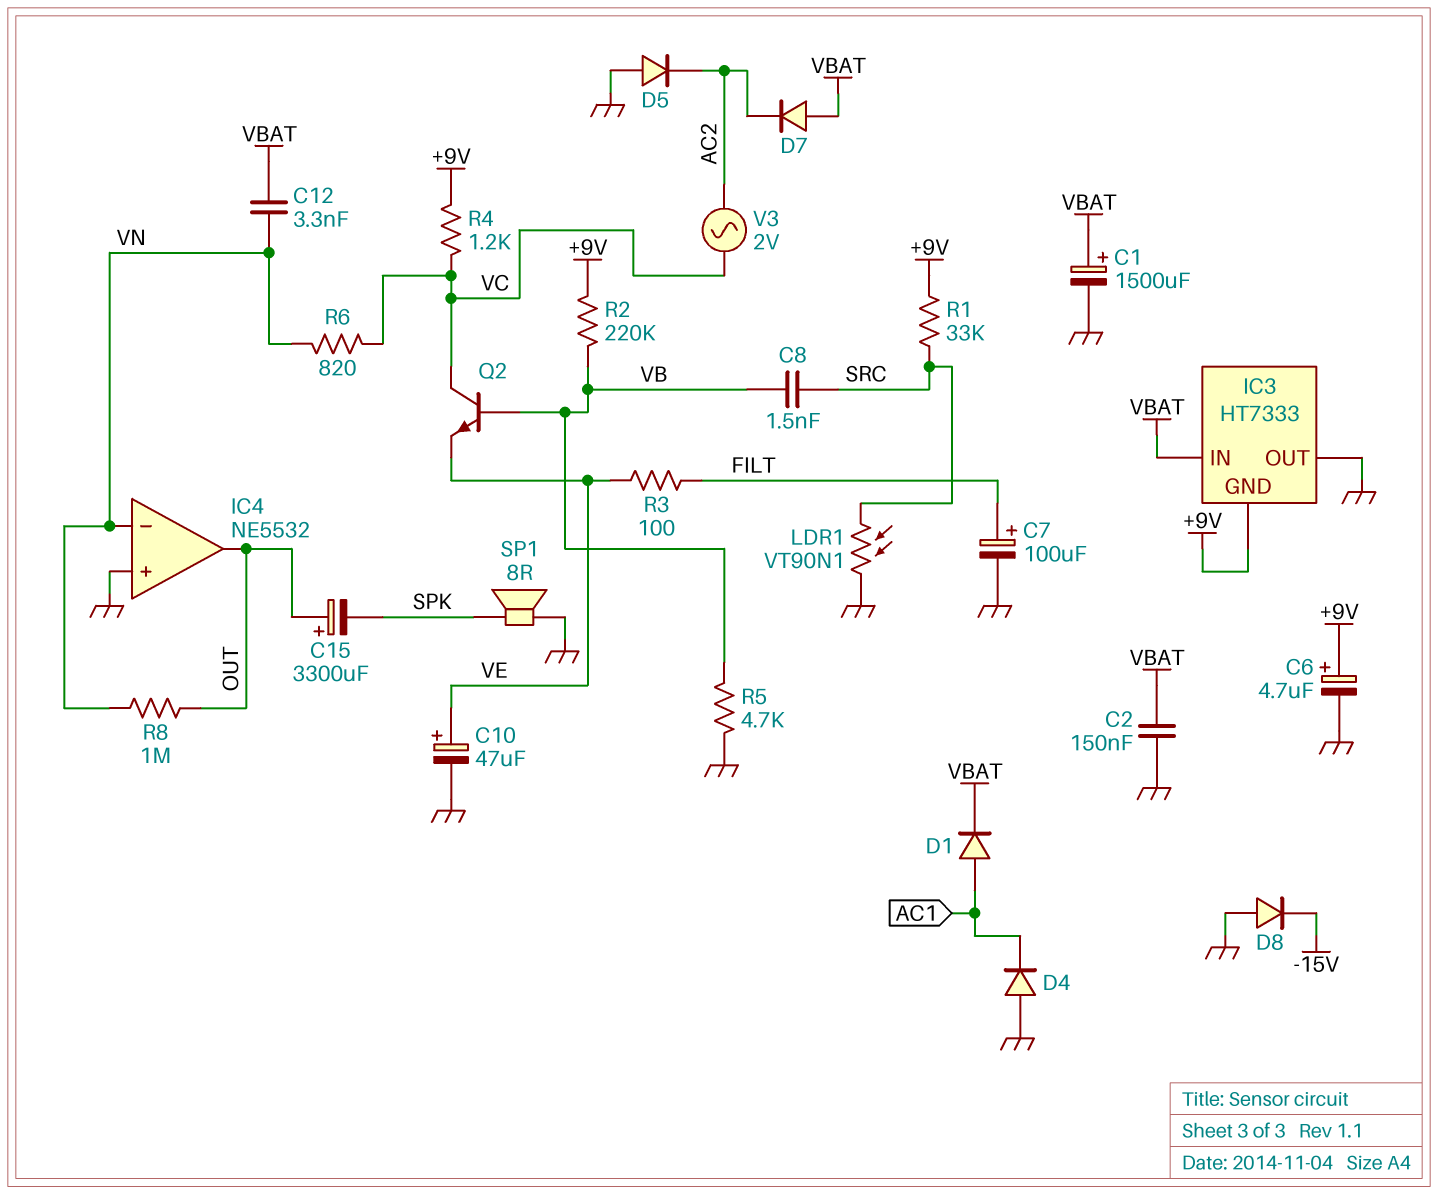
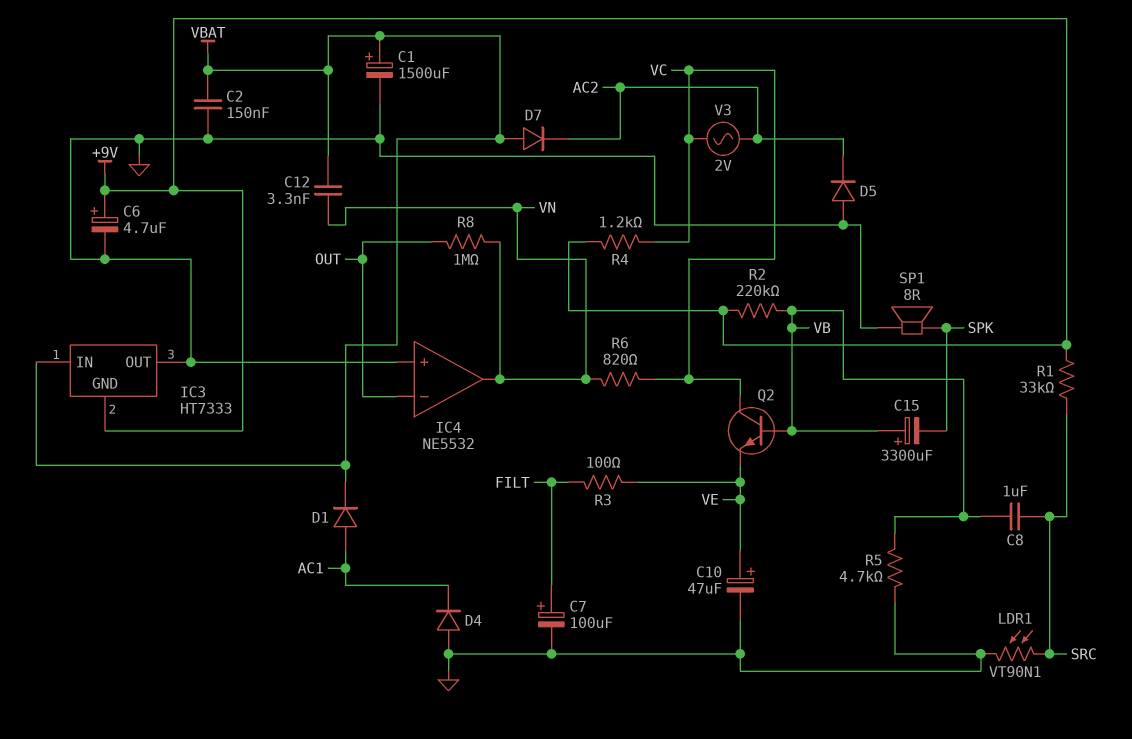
C8: 1.5nF (SRC, VB) -> 1uF (SRC, VB)
C15: 3300uF (plus OUT, minus SPK) -> 3300uF (plus VB, minus SPK)
D8: diode (A GND, K -15V) -> none
IC4 pin in-: VN -> OUT
IC4 pin out: OUT -> VN

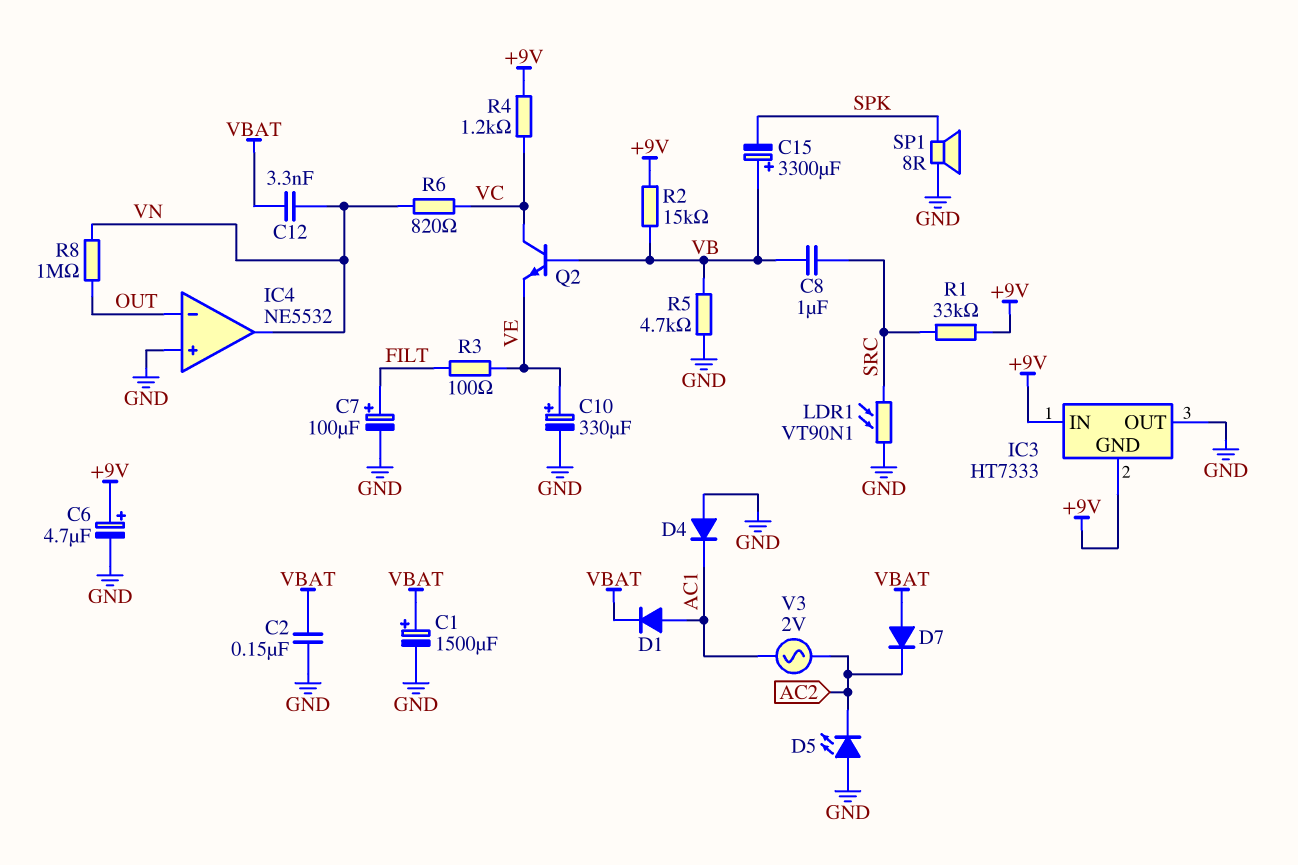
C10: 47uF (plus VE, minus GND) -> 330uF (plus VE, minus GND)
D5: diode (A GND, K AC2) -> LED (A GND, K AC2)
IC3 pin IN: VBAT -> +9V
R2: 220k (+9V, VB) -> 15k (+9V, VB)
V3: AC 2V (AC2, VC) -> AC 2V (AC1, AC2)

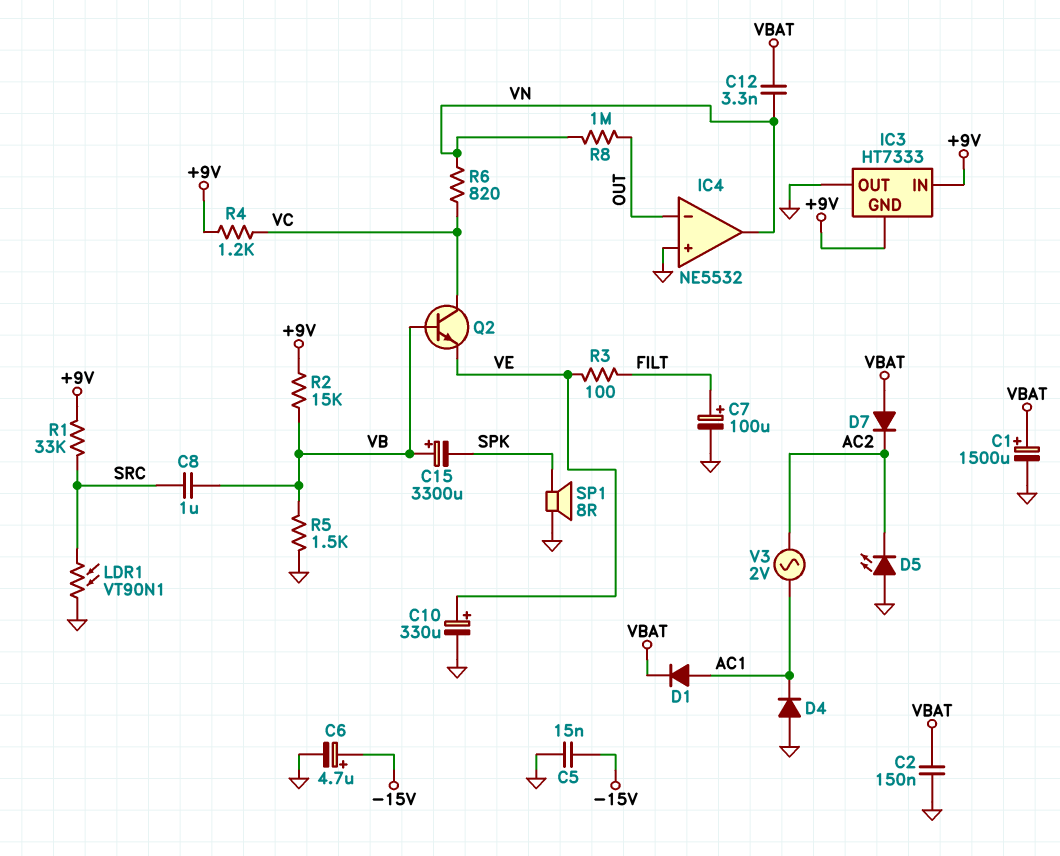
C5: none -> 15nF (-15V, GND)
C6: 4.7uF (plus +9V, minus GND) -> 4.7uF (plus -15V, minus GND)
R5: 4.7k (GND, VB) -> 1.5k (GND, VB)

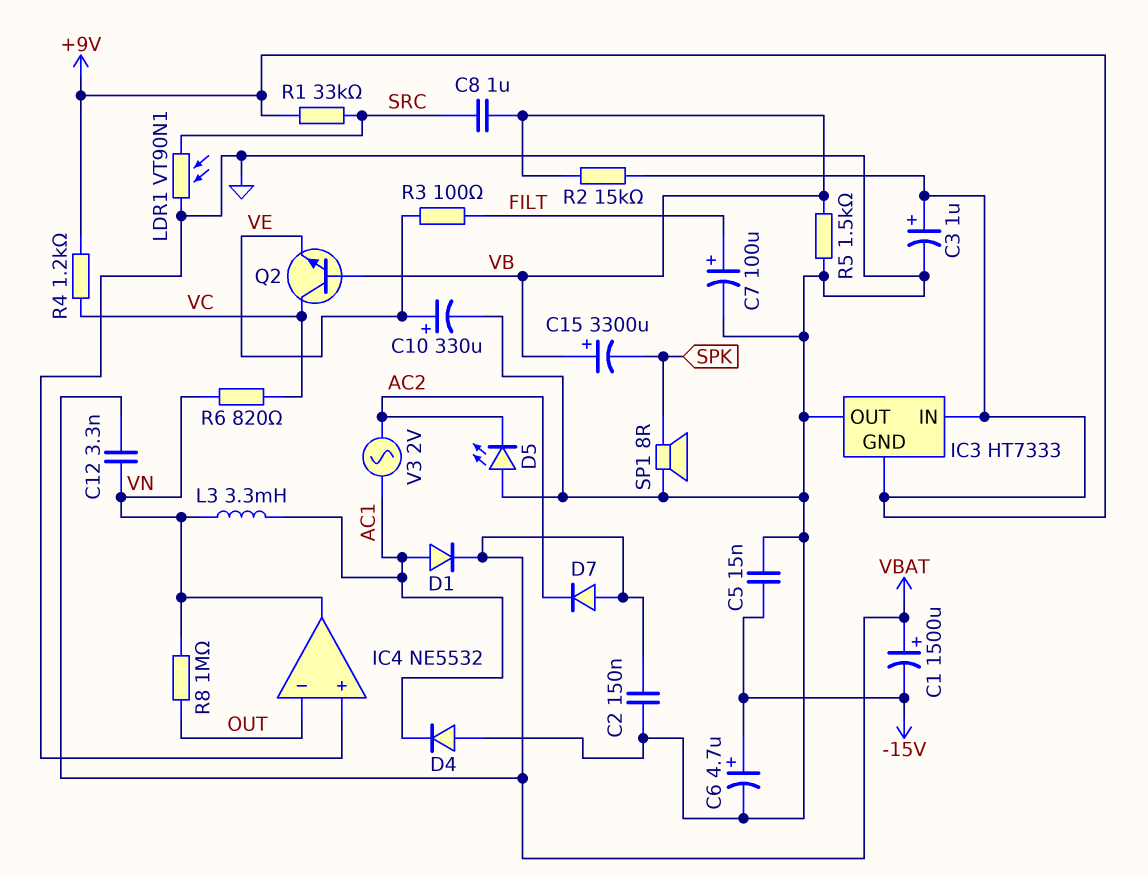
C1: 1500uF (plus VBAT, minus GND) -> 1500uF (plus VBAT, minus -15V)
C3: none -> 1uF (plus +9V, minus GND)
L3: none -> 3.3mH (AC1, VN)

